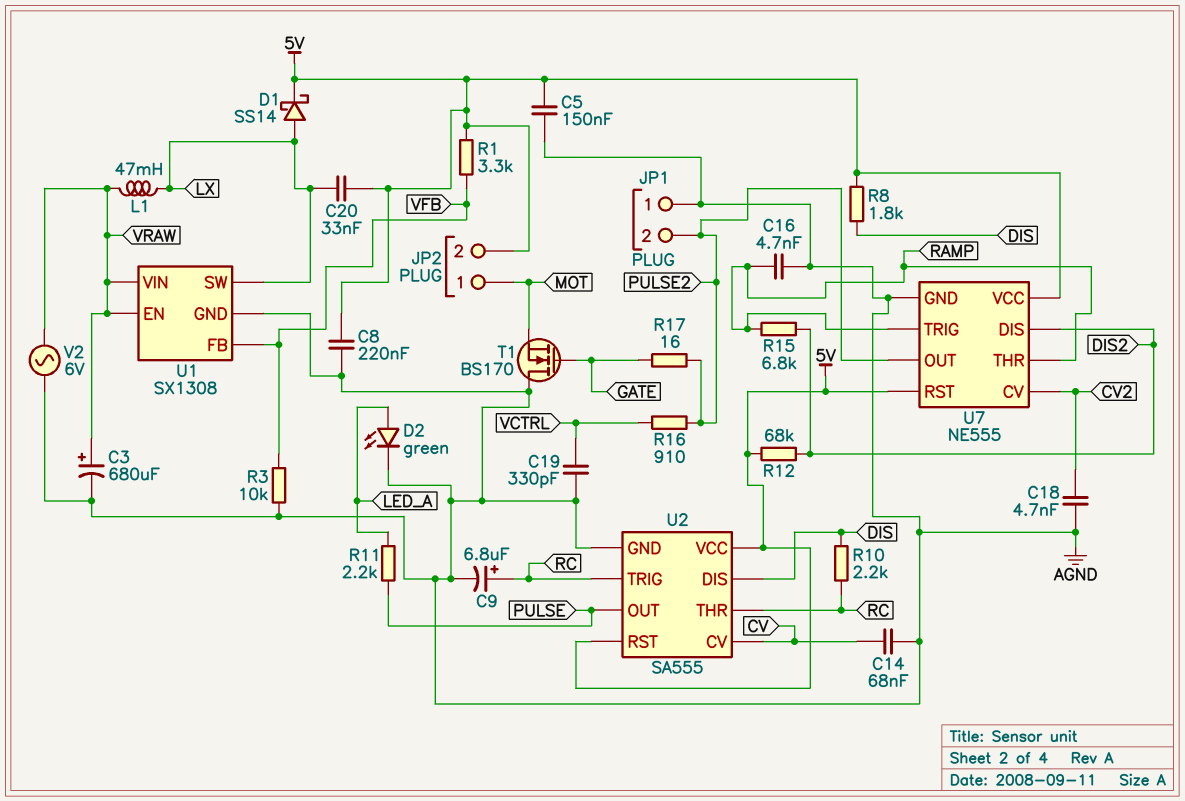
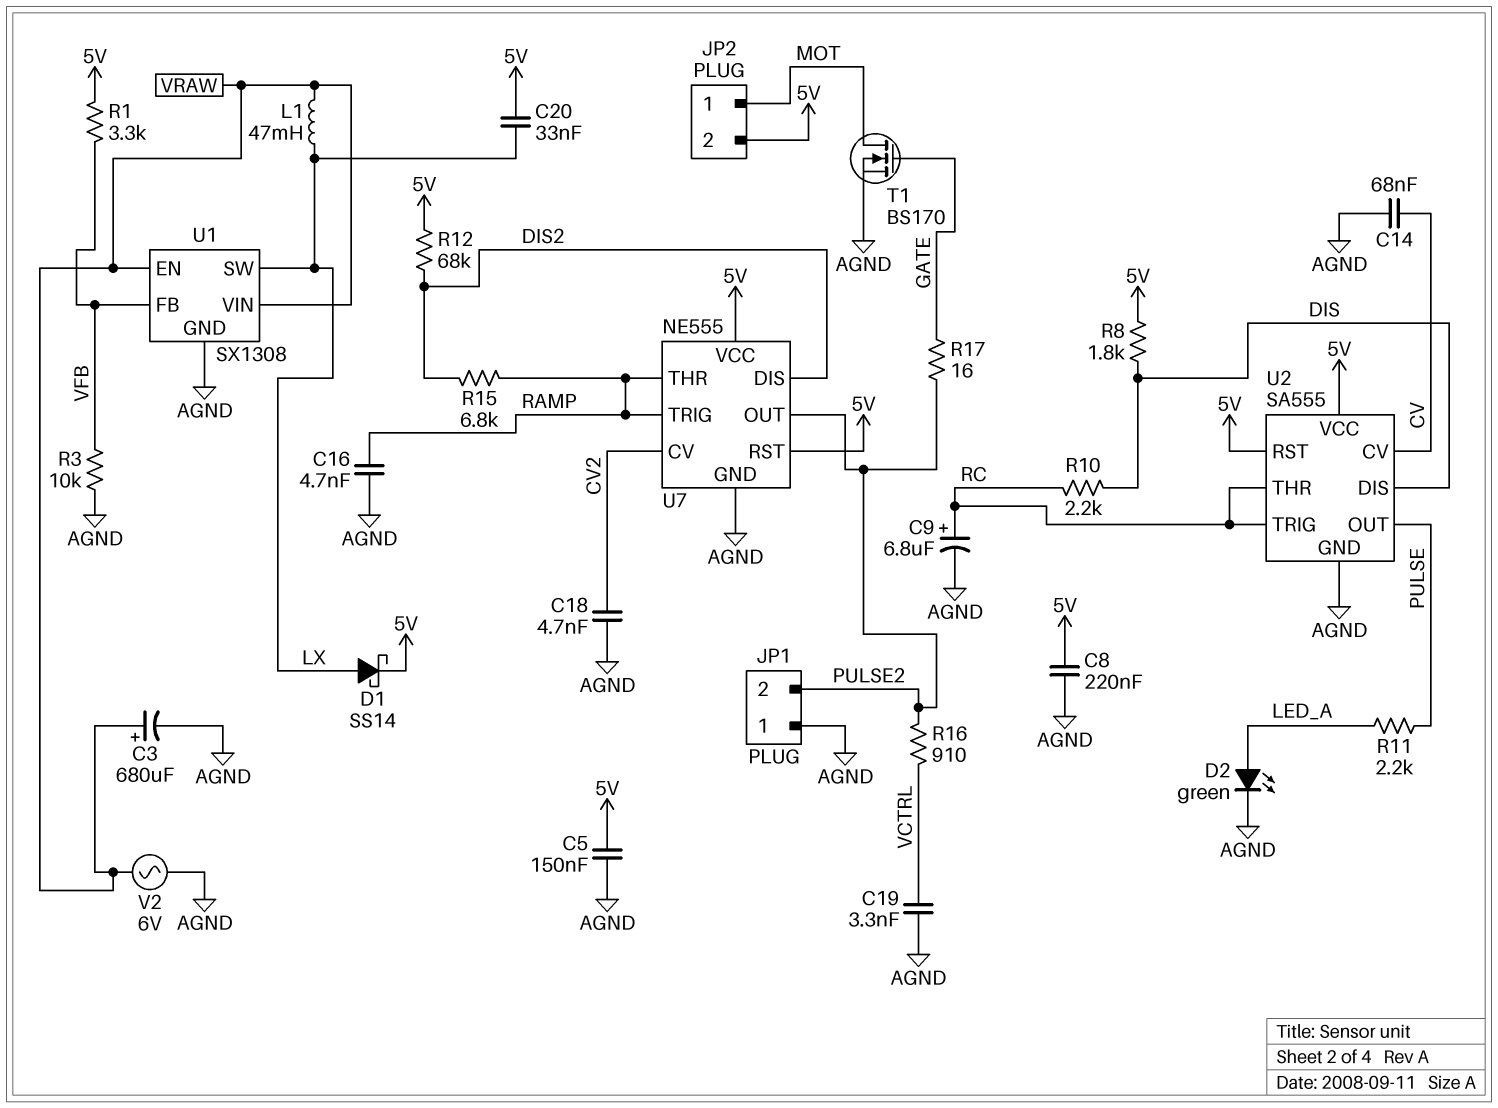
C19: 330pF (AGND, VCTRL) -> 3.3nF (AGND, VCTRL)
T1: NMOS BS170 (G GATE, D AGND, S MOT) -> NMOS BS170 (G GATE, D MOT, S AGND)

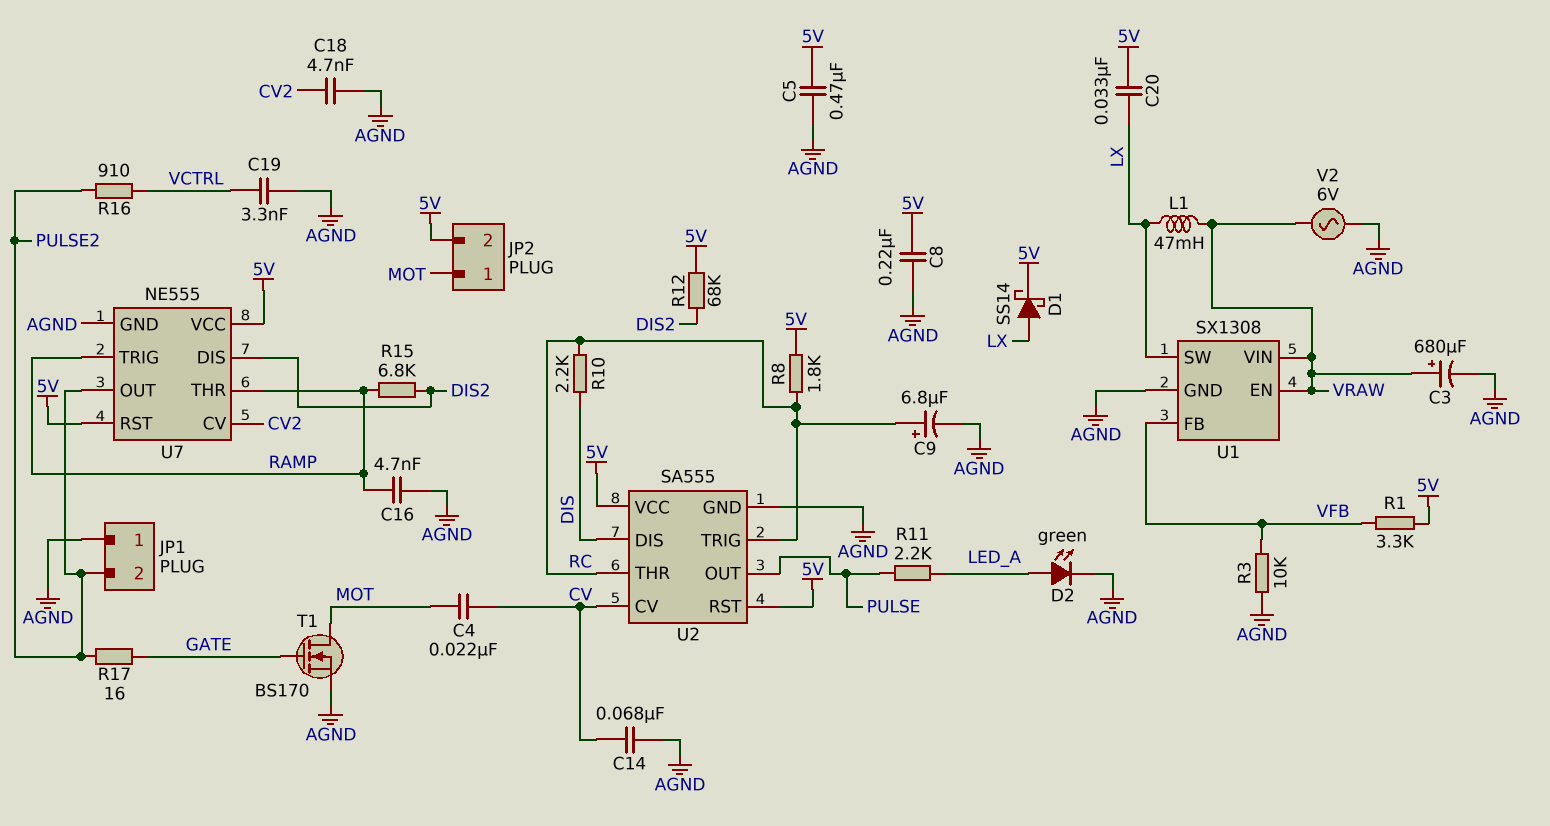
C4: none -> 22nF (CV, MOT)
C5: 150nF (5V, AGND) -> 470nF (5V, AGND)
R8: 1.8k (5V, DIS) -> 1.8k (5V, RC)

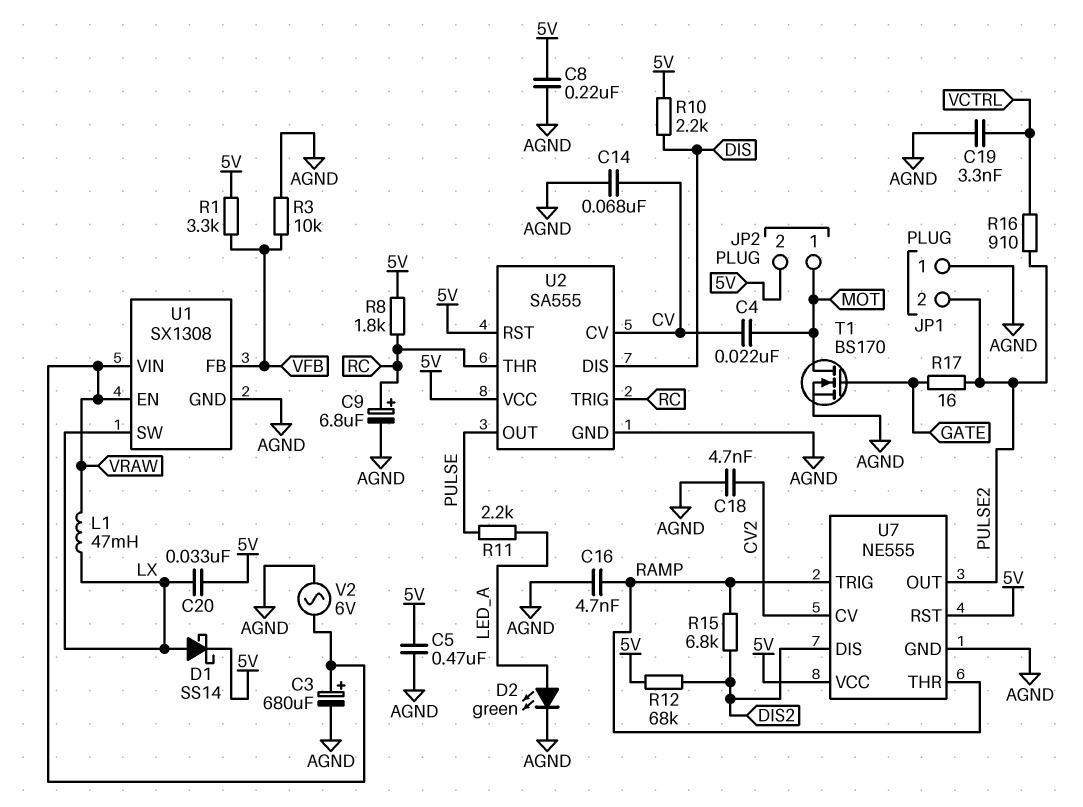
R10: 2.2k (DIS, RC) -> 2.2k (5V, DIS)

